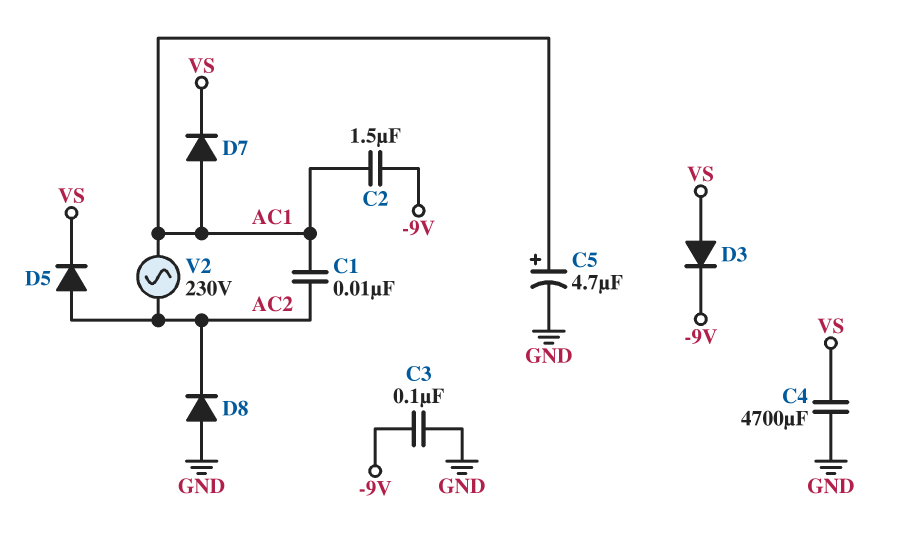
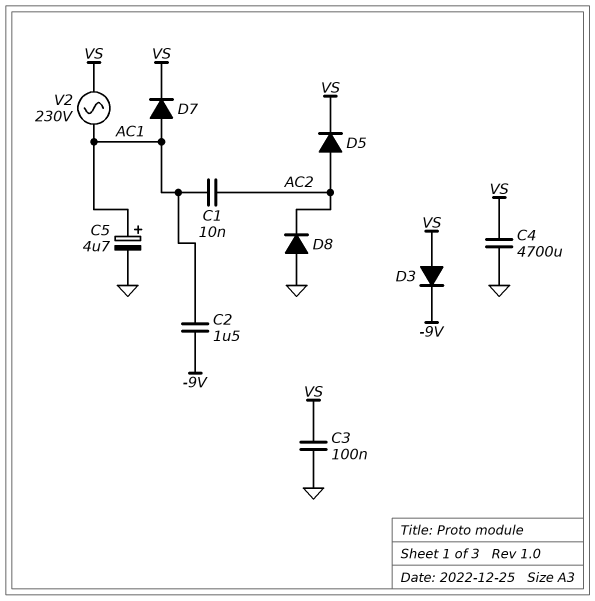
C3: 100nF (-9V, GND) -> 100nF (GND, VS)
V2: AC 230V (AC1, AC2) -> AC 230V (AC1, VS)

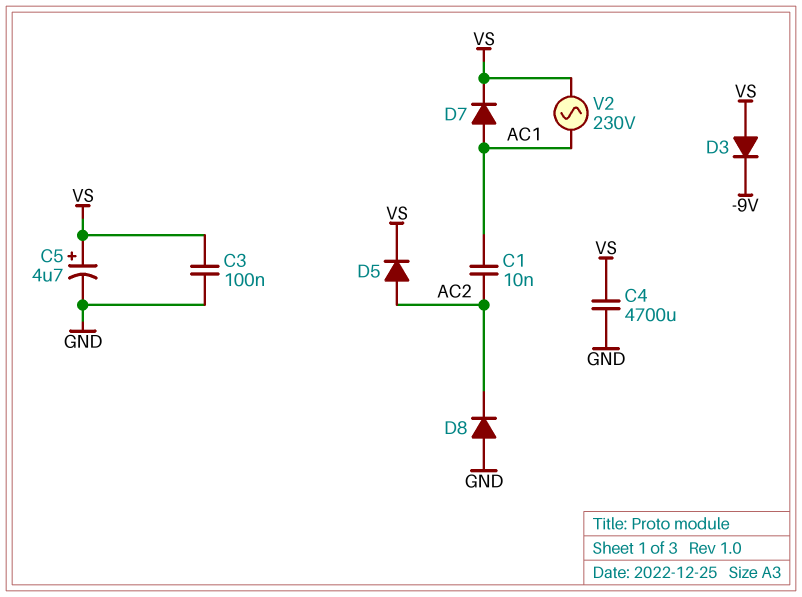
C2: 1.5uF (-9V, AC1) -> none
C5: 4.7uF (plus AC1, minus GND) -> 4.7uF (plus VS, minus GND)

